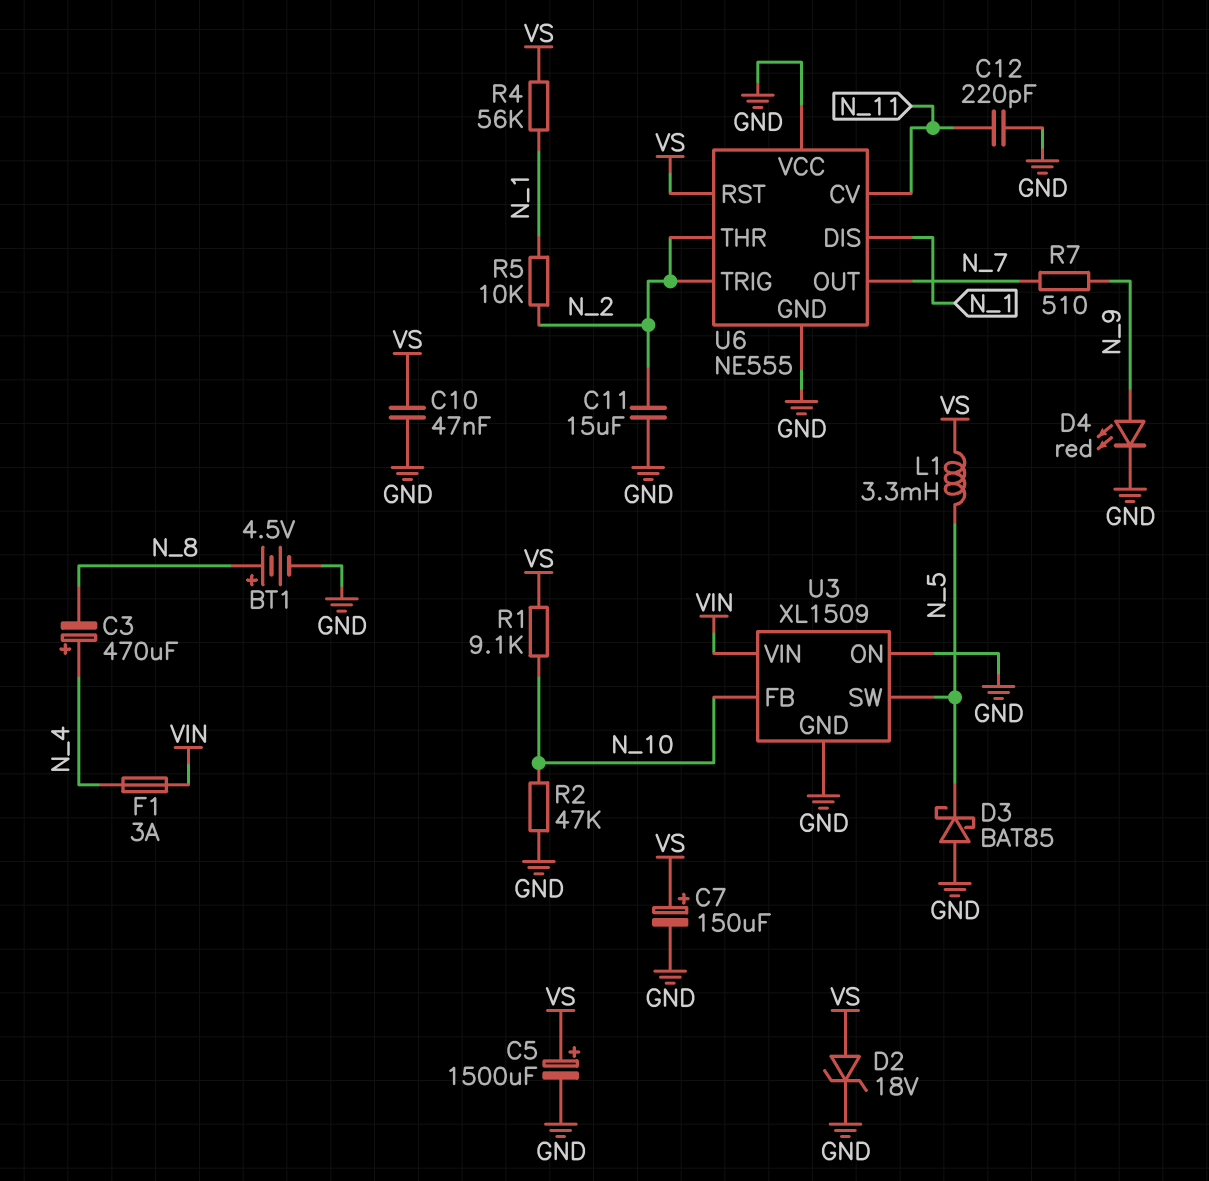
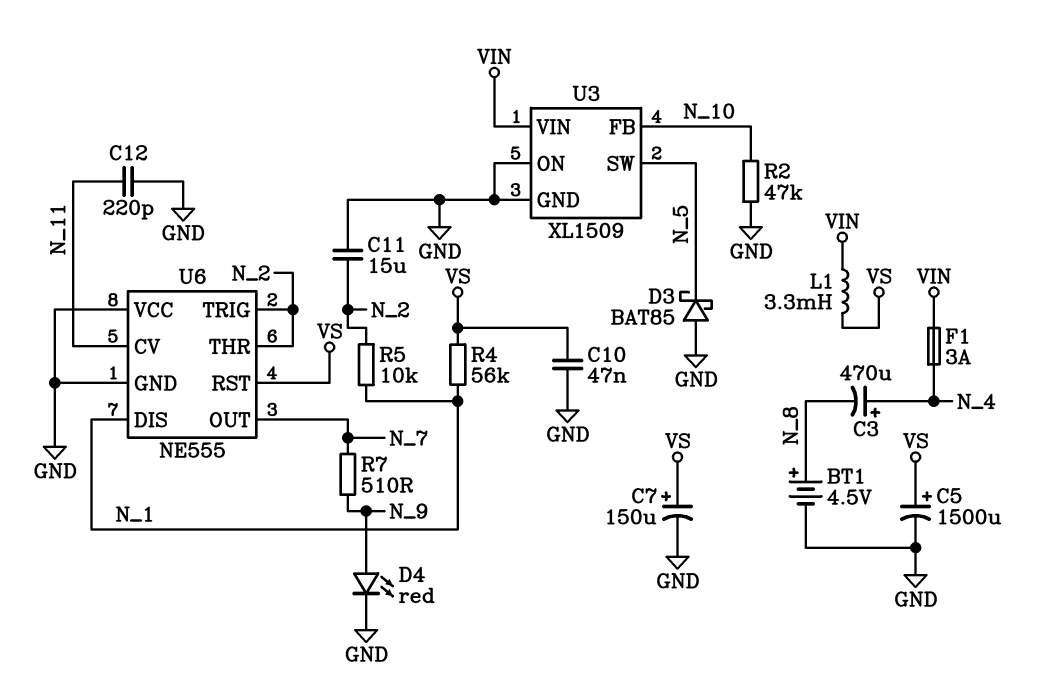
D2: zener 18V (A VS, K GND) -> none
L1: 3.3mH (N_5, VS) -> 3.3mH (VIN, VS)
R1: 9.1k (N_10, VS) -> none

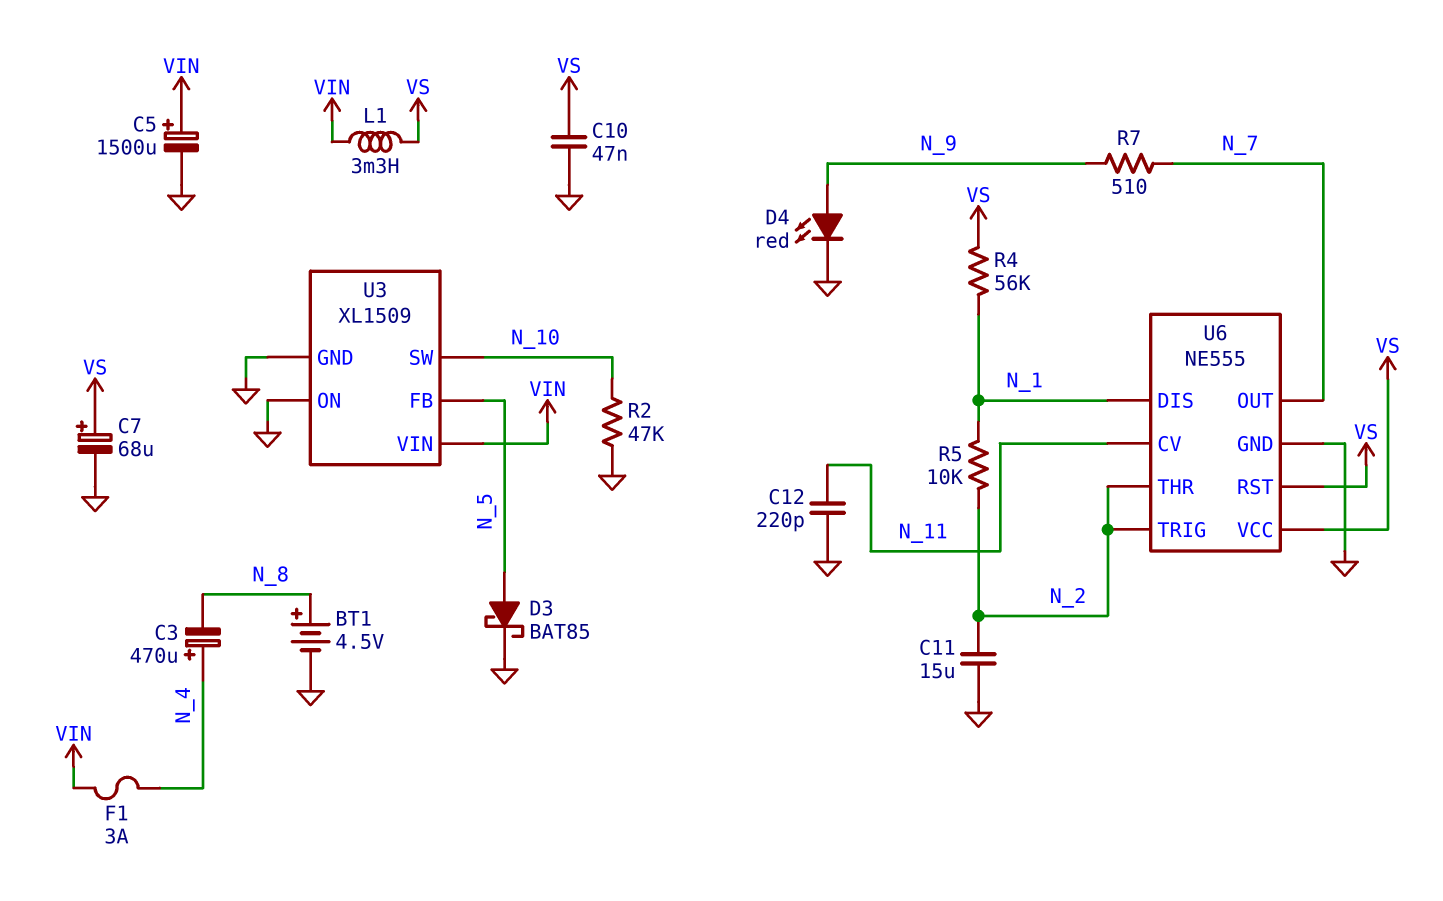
C5: 1500uF (plus VS, minus GND) -> 1500uF (plus VIN, minus GND)
C7: 150uF (plus VS, minus GND) -> 68uF (plus VS, minus GND)
D3: schottky BAT85 (A GND, K N_5) -> schottky BAT85 (A N_5, K GND)
U3 pin FB: N_10 -> N_5
U3 pin SW: N_5 -> N_10
U6 pin VCC: GND -> VS

